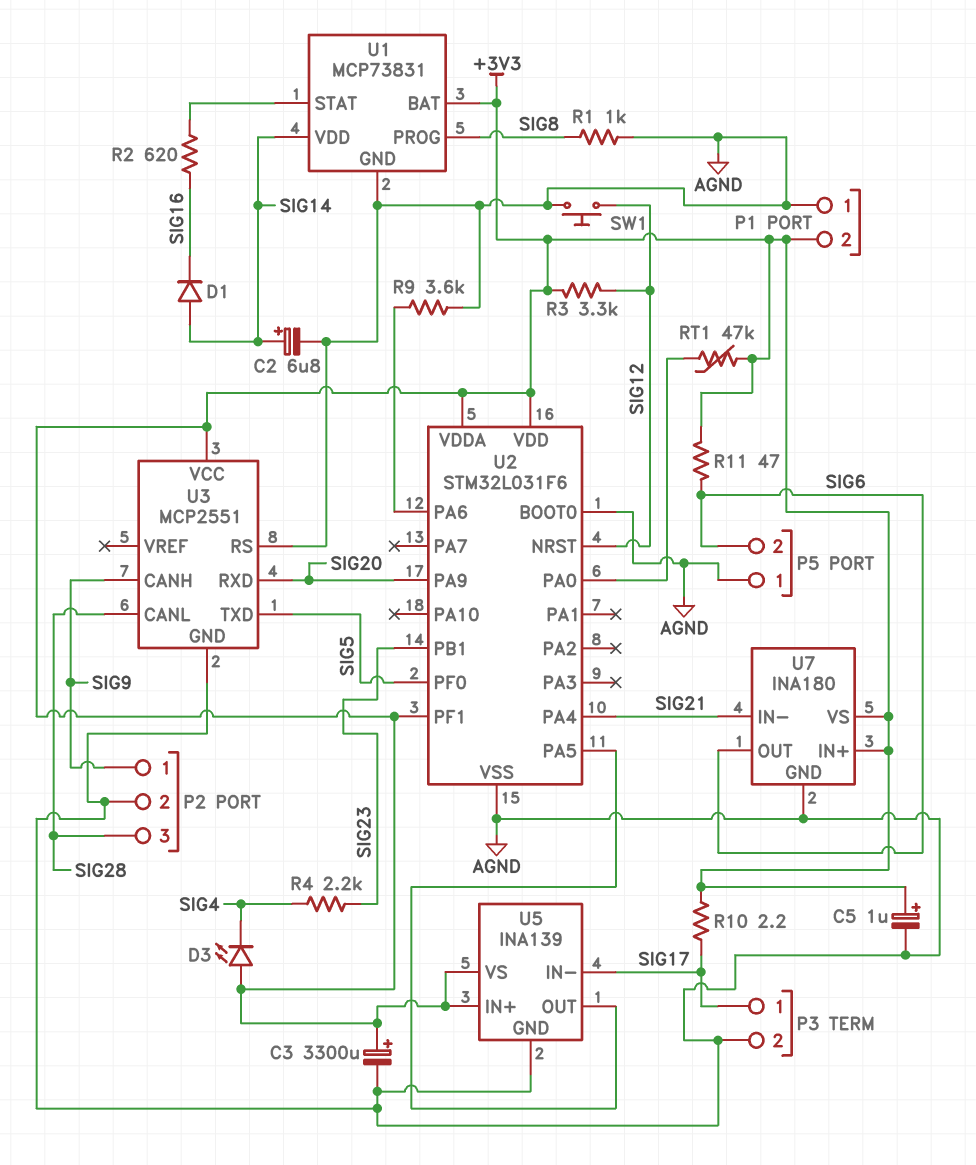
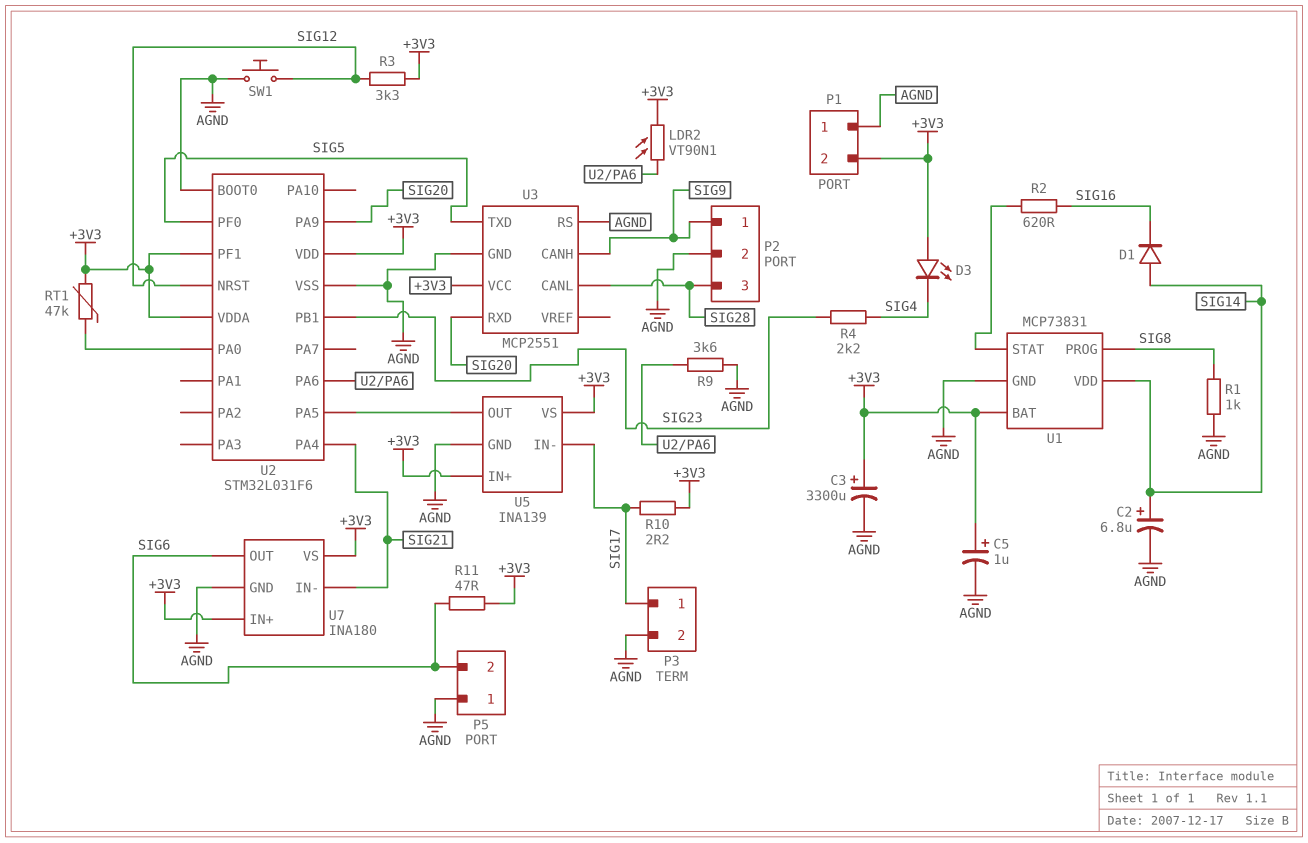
LDR2: none -> VT90N1 (+3V3, U2/PA6)

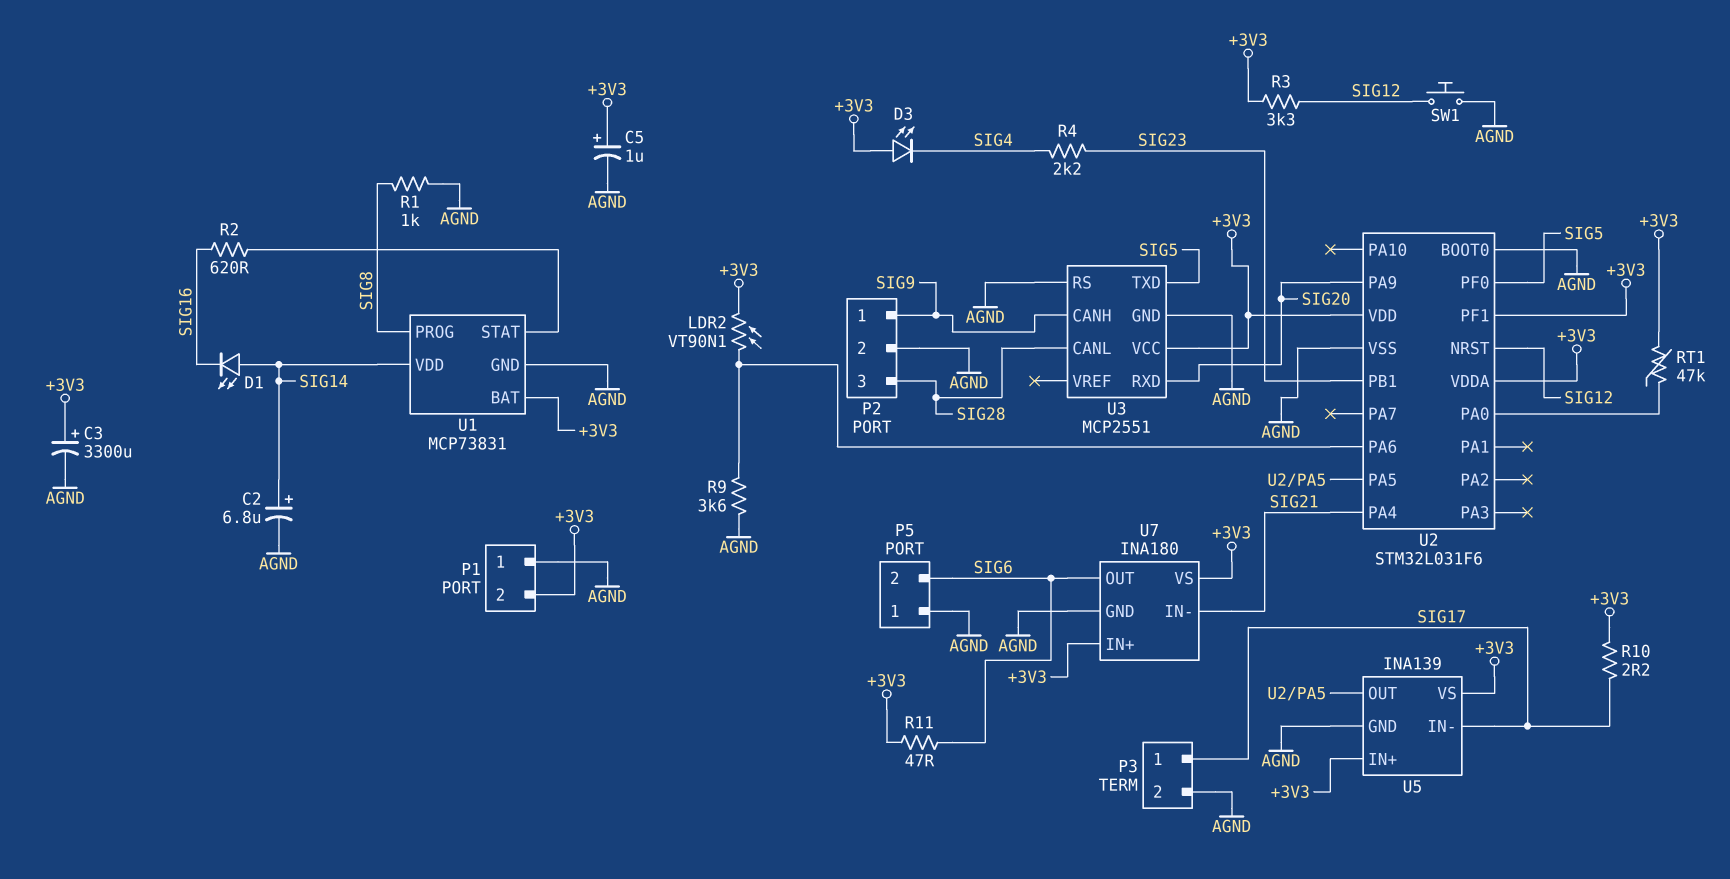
D1: diode (A SIG14, K SIG16) -> LED (A SIG14, K SIG16)

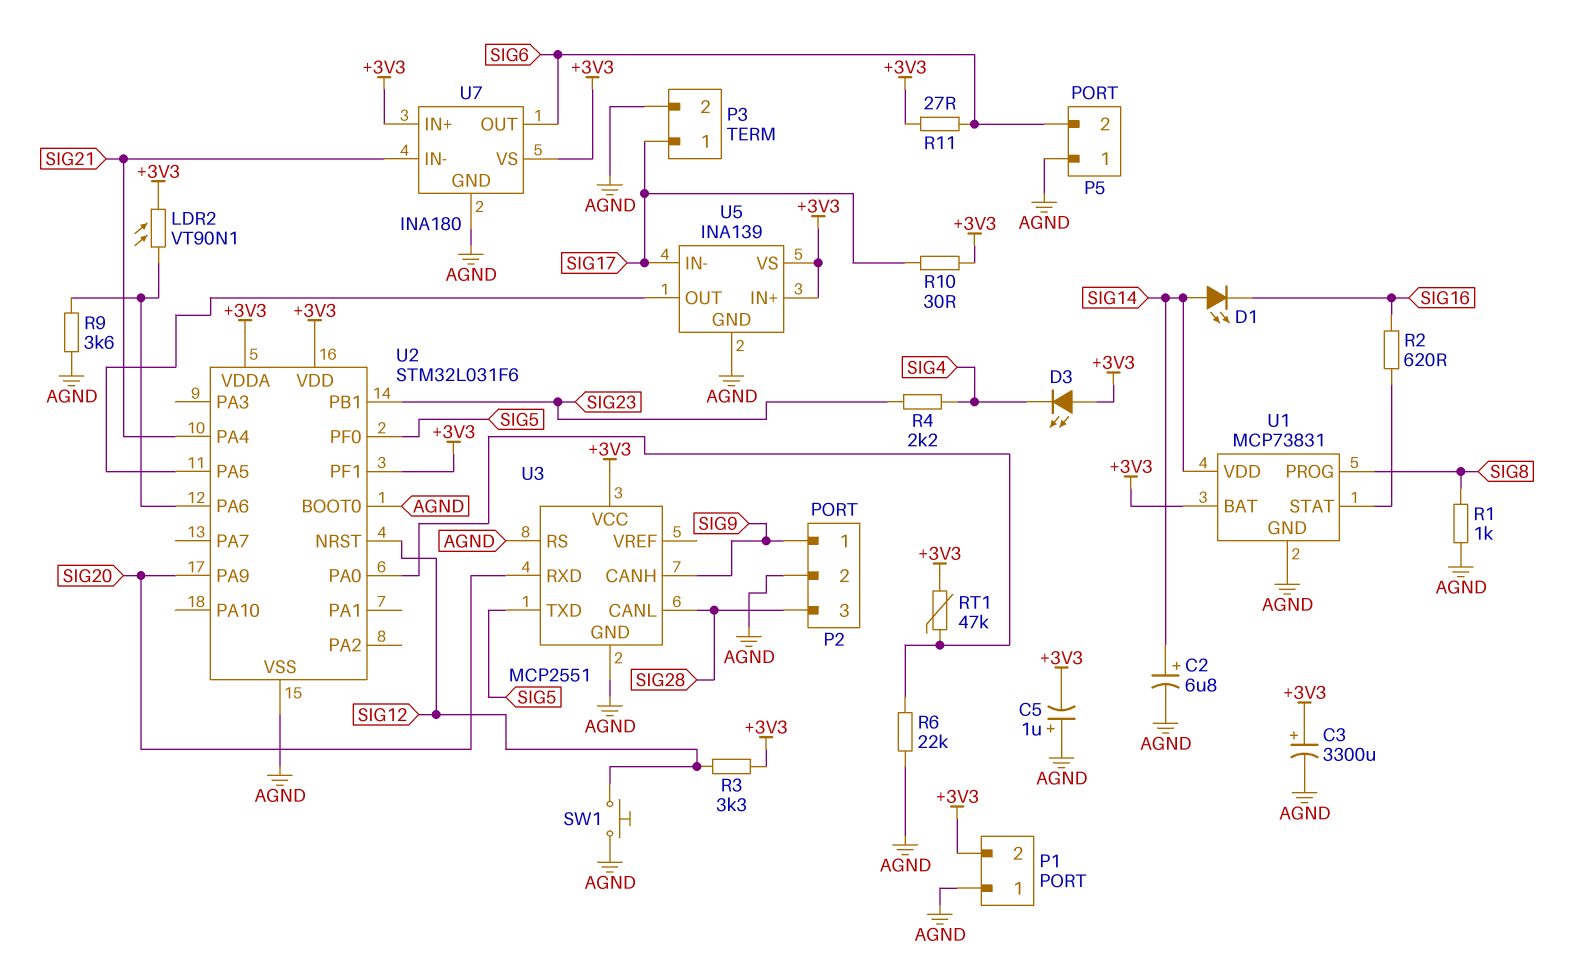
C5: 1uF (plus +3V3, minus AGND) -> 1uF (plus AGND, minus +3V3)
R6: none -> 22k (AGND, U2/PA0)
R10: 2.2 (+3V3, SIG17) -> 30 (+3V3, SIG17)
R11: 47 (+3V3, SIG6) -> 27 (+3V3, SIG6)

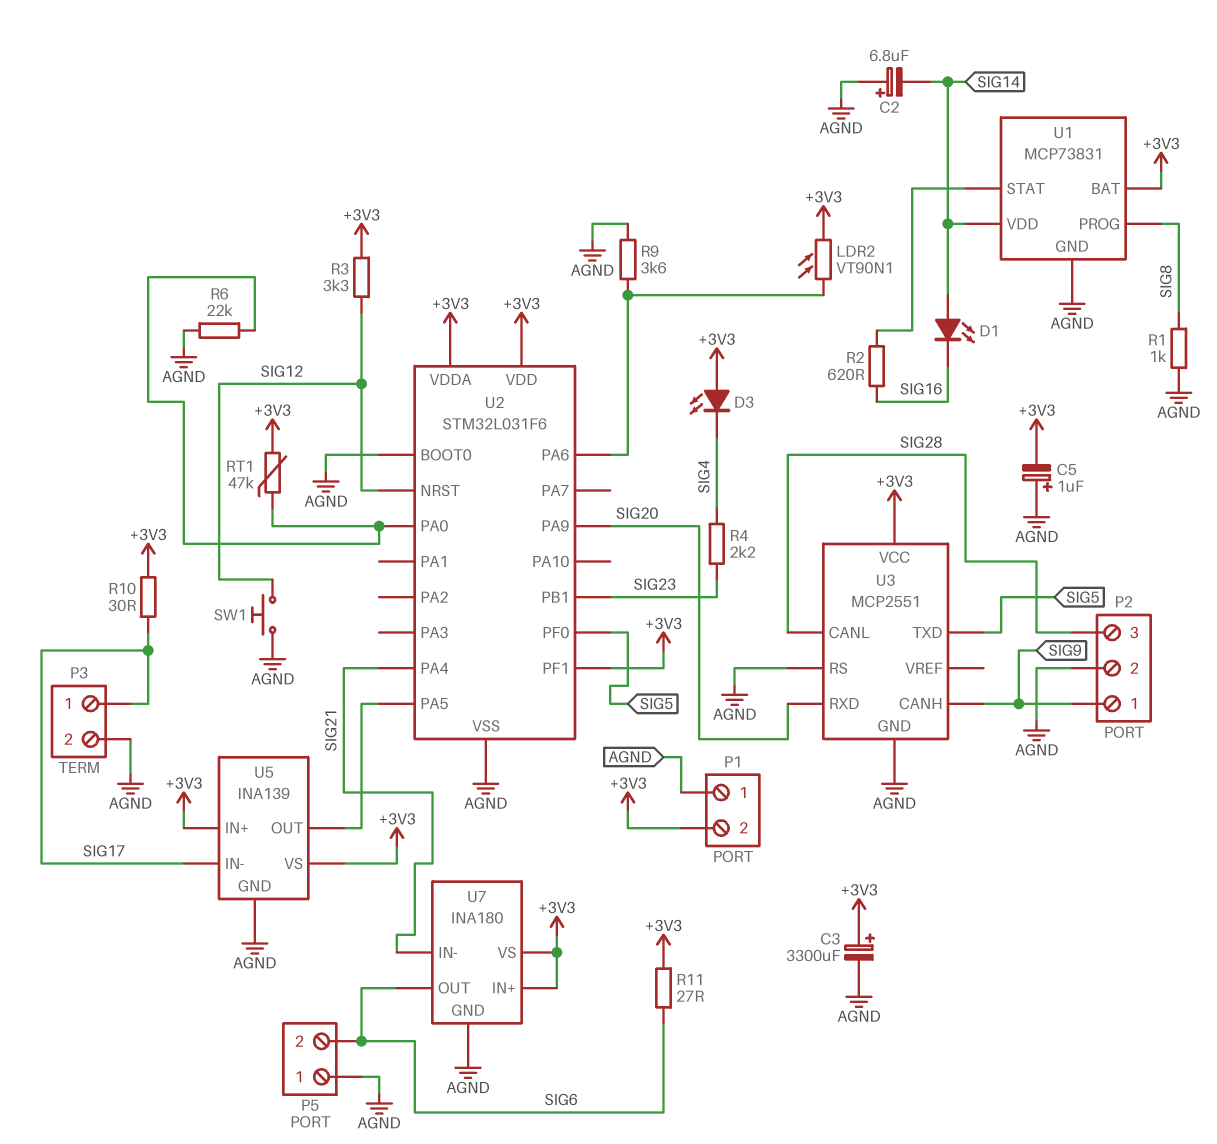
C2: 6.8uF (plus SIG14, minus AGND) -> 6.8uF (plus AGND, minus SIG14)

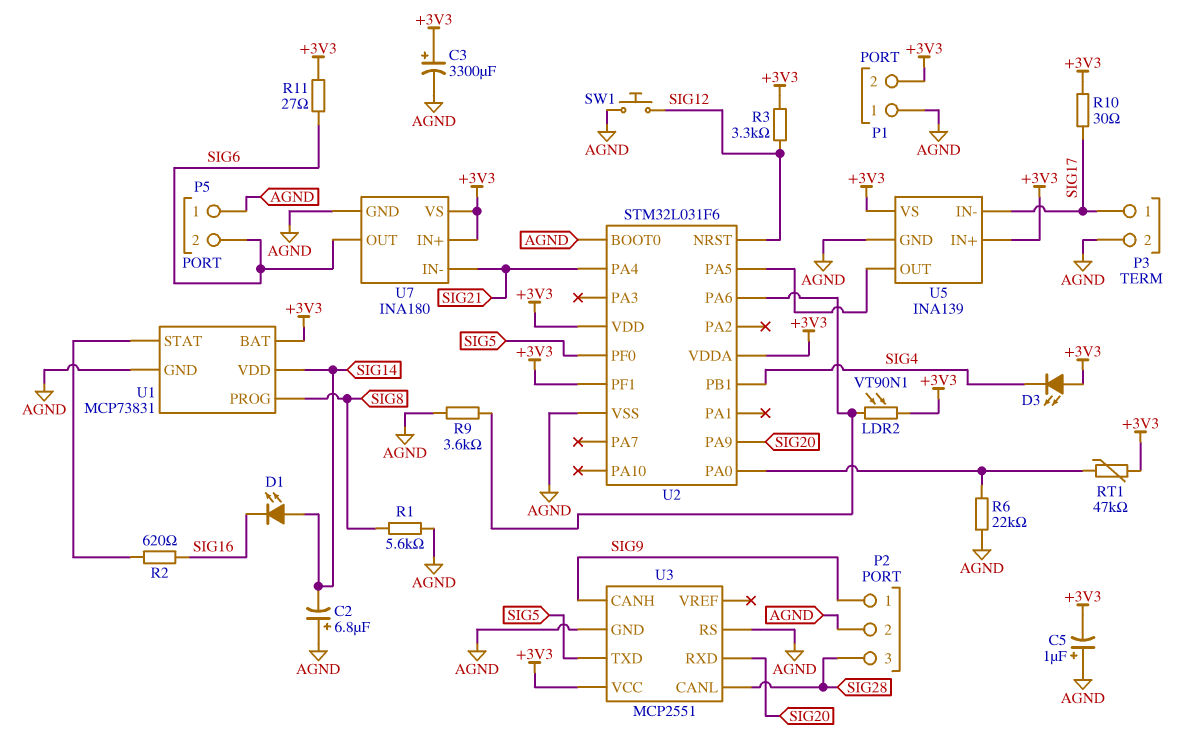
R1: 1k (AGND, SIG8) -> 5.6k (AGND, SIG8)
R4: 2.2k (SIG4, SIG23) -> none
U2 pin PB1: SIG23 -> SIG4

